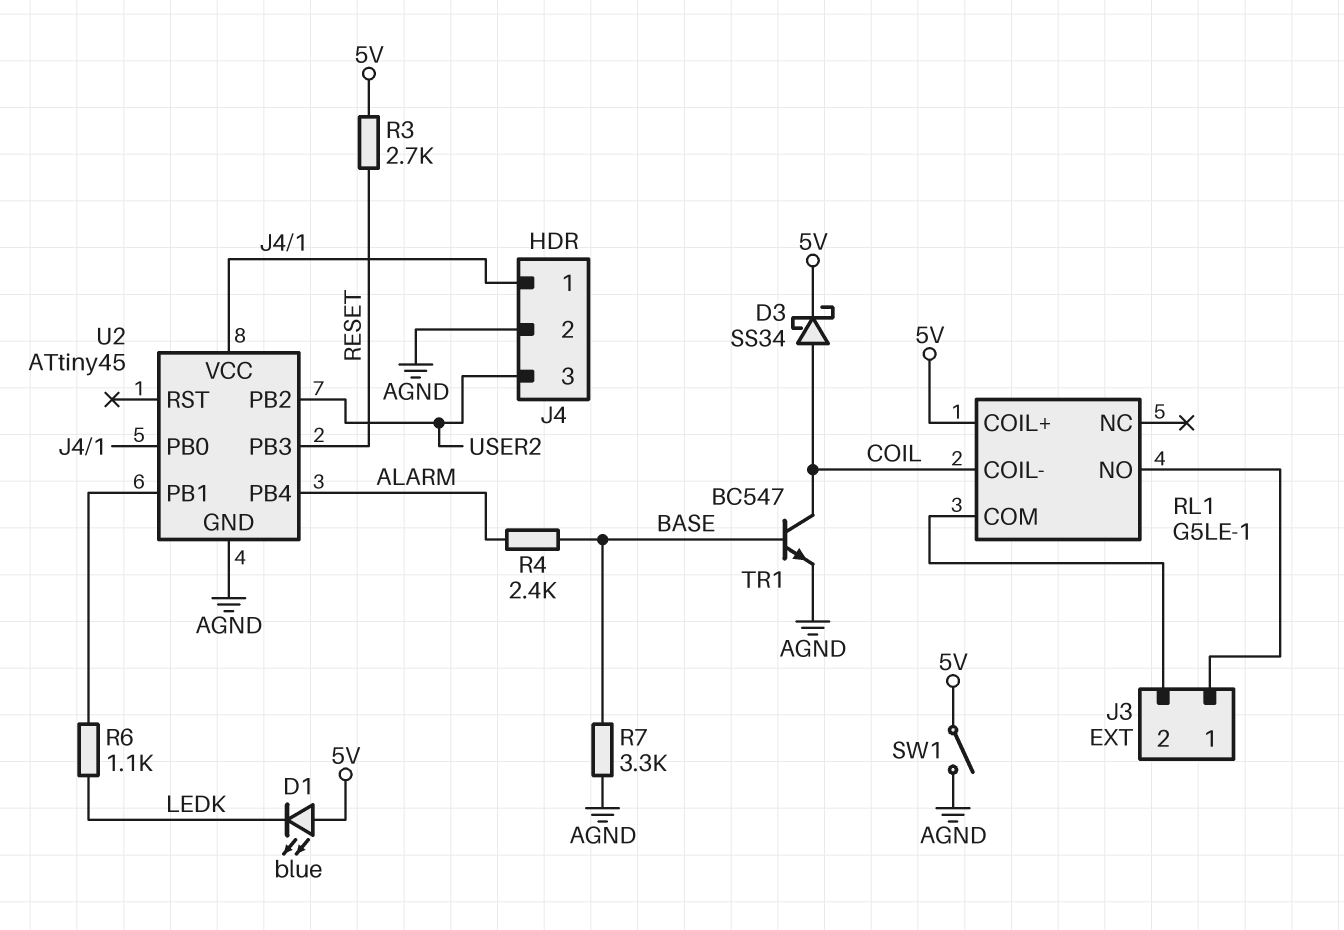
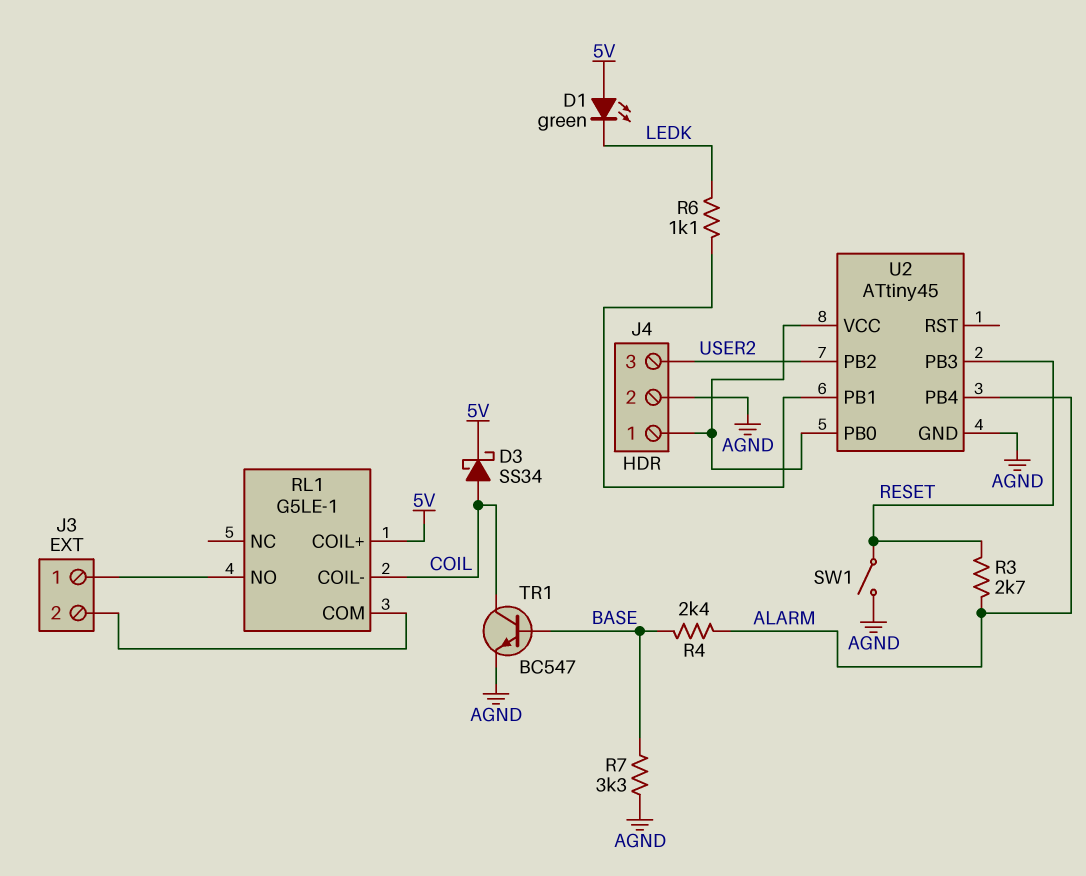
D1: LED blue (A 5V, K LEDK) -> LED green (A 5V, K LEDK)
R3: 2.7k (5V, RESET) -> 2.7k (ALARM, RESET)
SW1: switch (5V, AGND) -> switch (AGND, RESET)

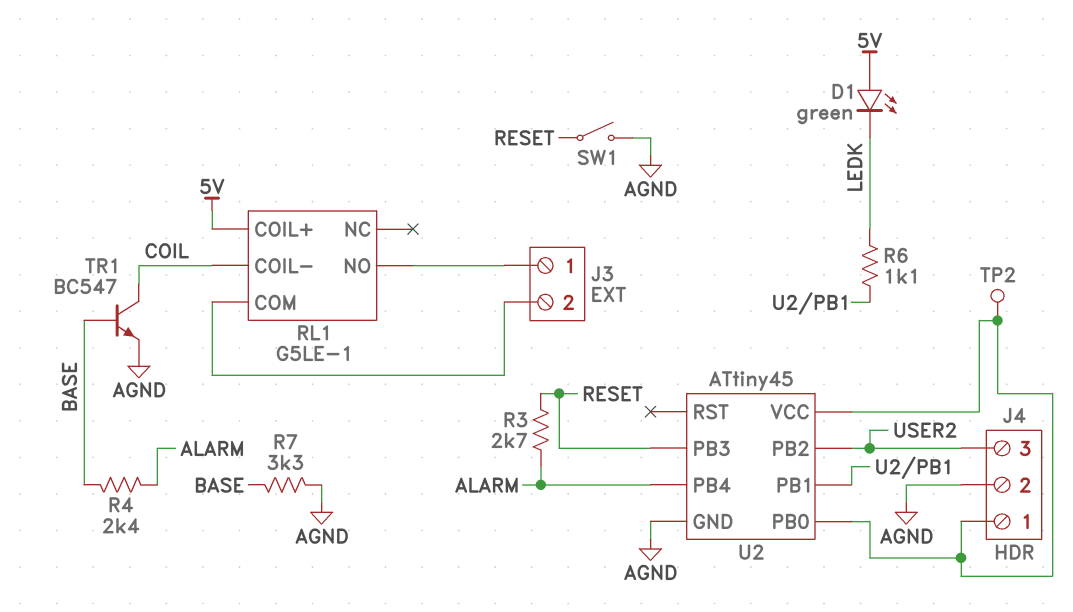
D3: schottky SS34 (A COIL, K 5V) -> none
TP2: none -> test point (J4/1)

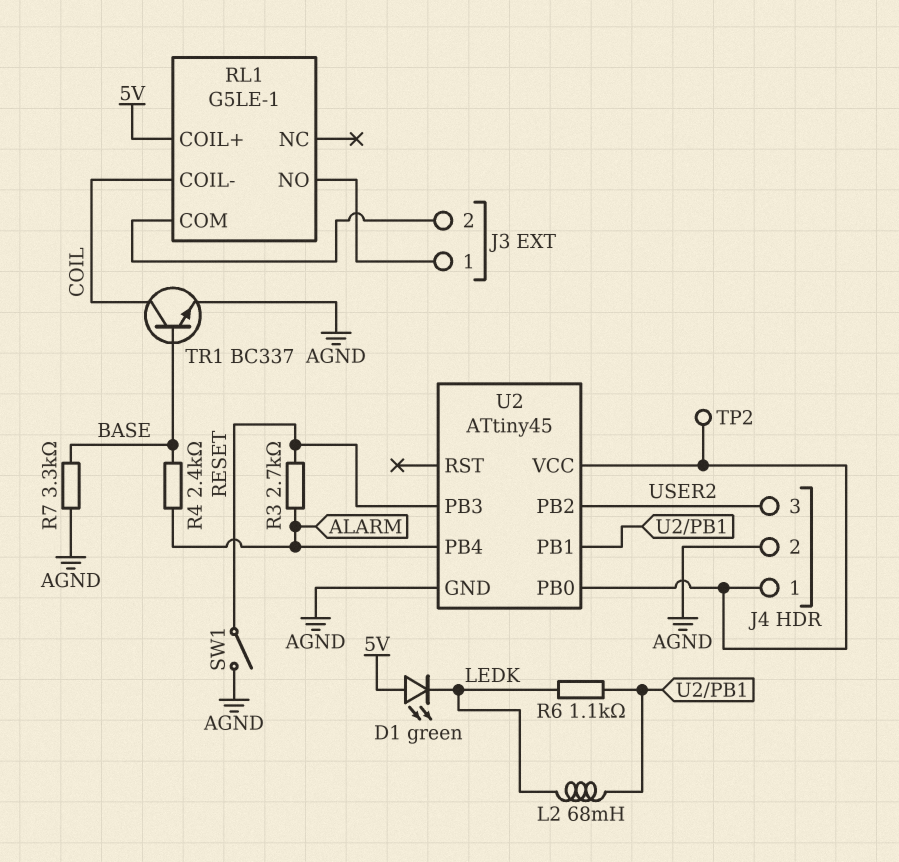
L2: none -> 68mH (LEDK, U2/PB1)
TR1: NPN BC547 (B BASE, C COIL, E AGND) -> NPN BC337 (B BASE, C COIL, E AGND)

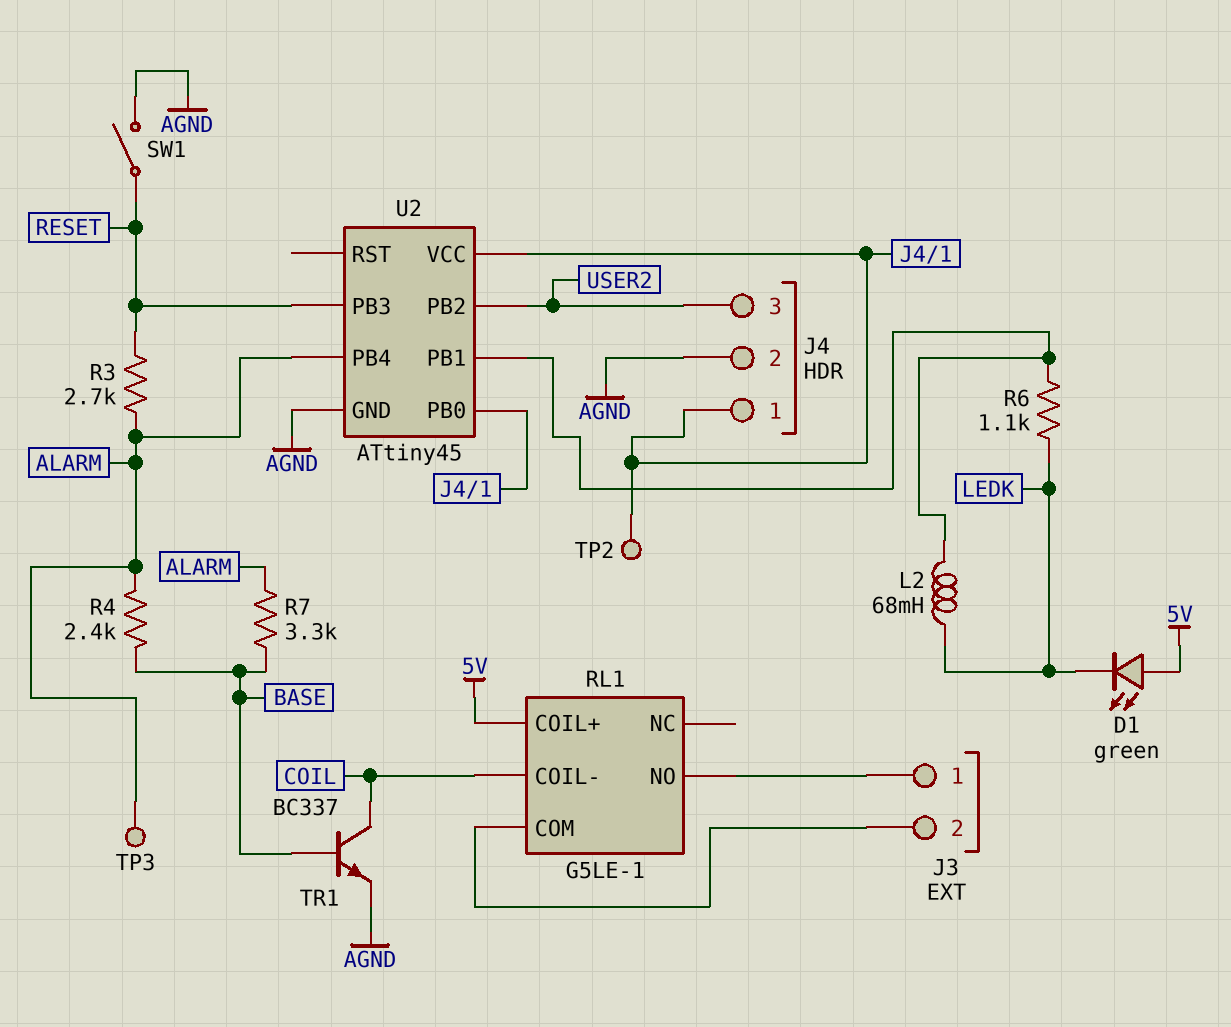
R7: 3.3k (AGND, BASE) -> 3.3k (ALARM, BASE)
TP3: none -> test point (ALARM)

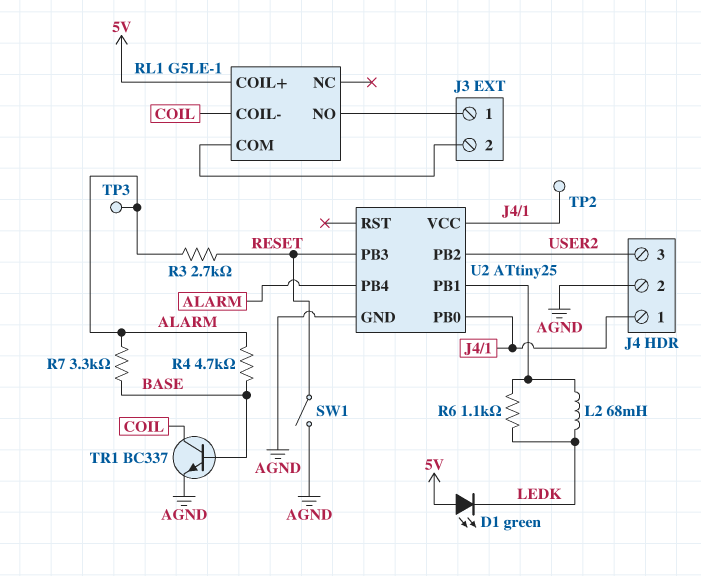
R4: 2.4k (ALARM, BASE) -> 4.7k (ALARM, BASE)
U2: ATtiny45 -> ATtiny25

